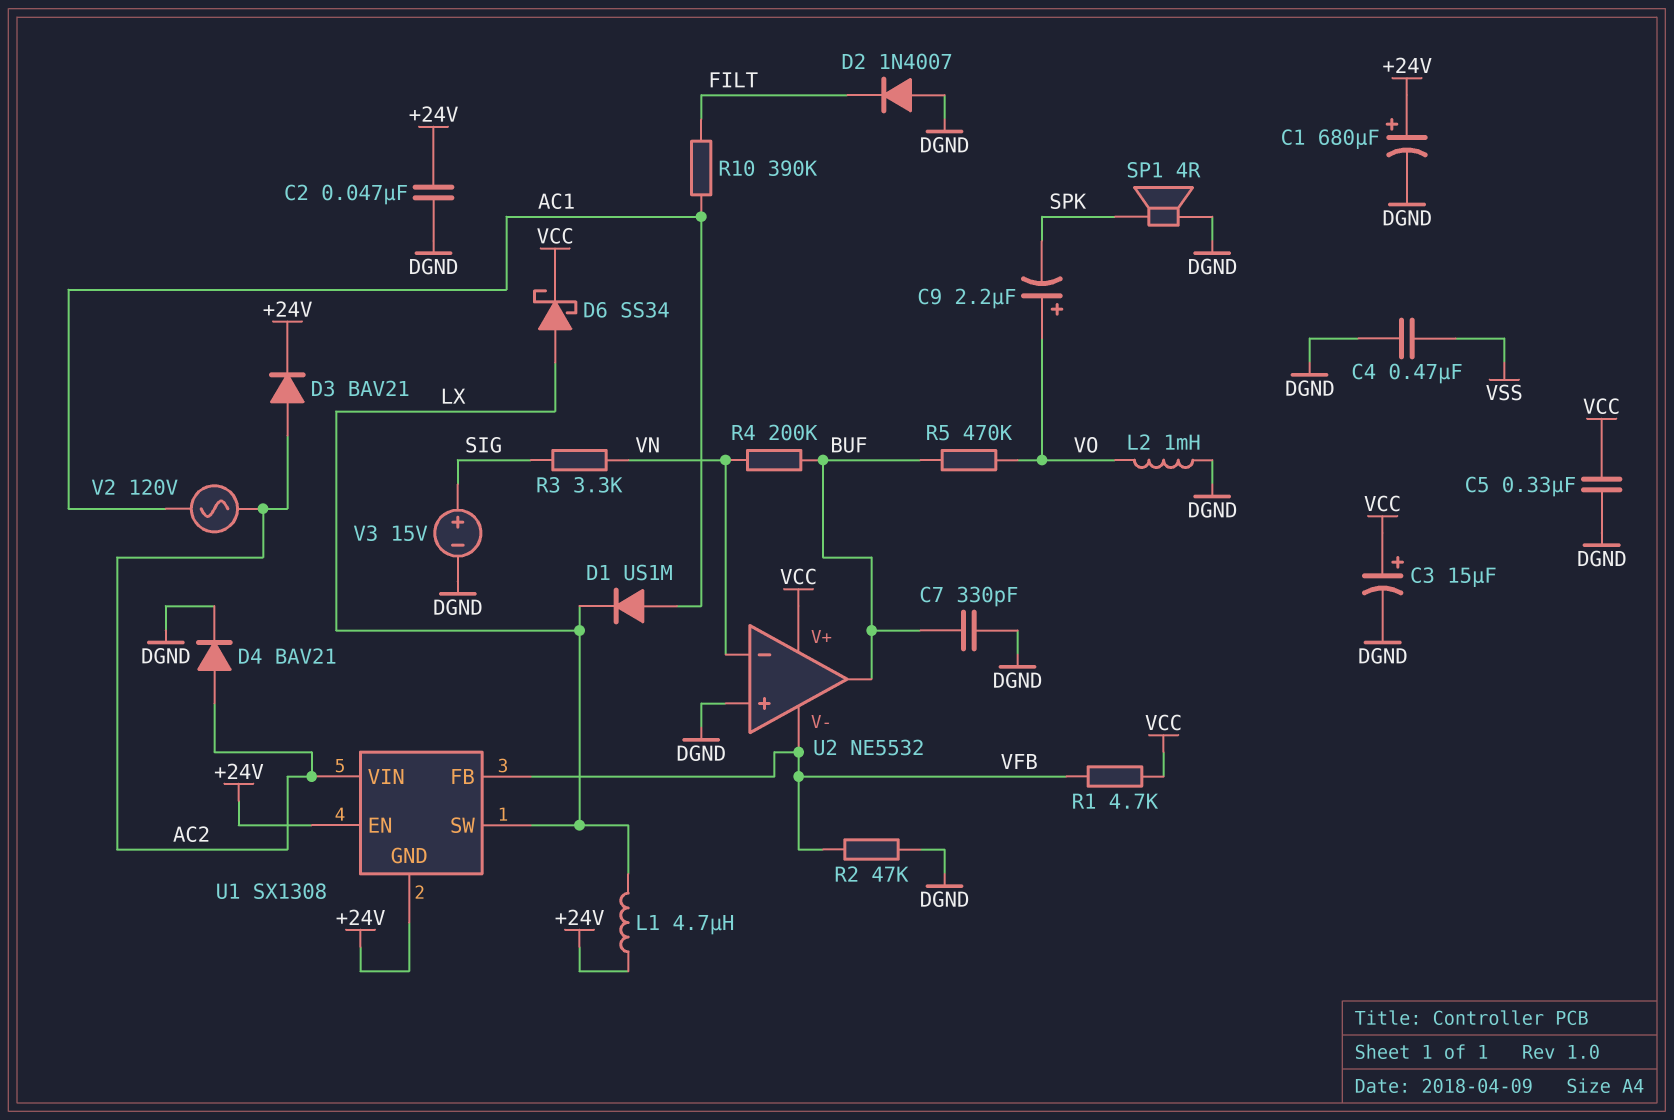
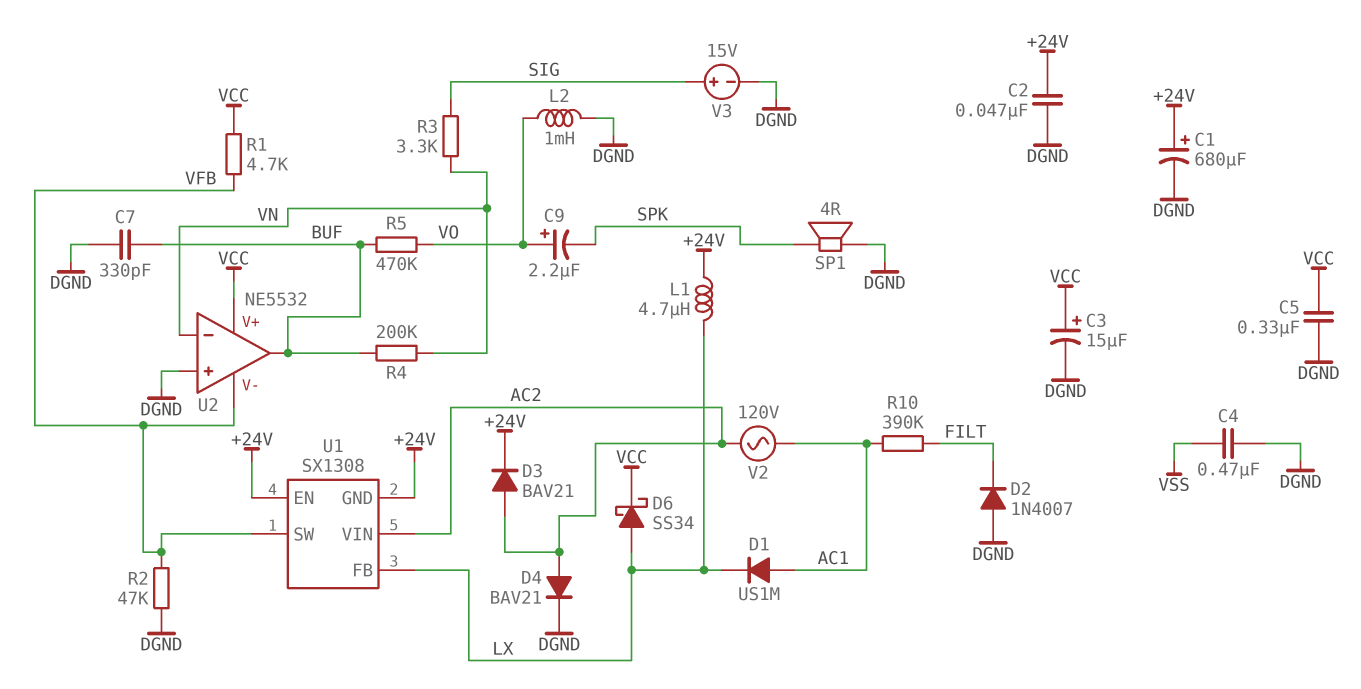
U1 pin FB: VFB -> LX
U1 pin SW: LX -> VFB

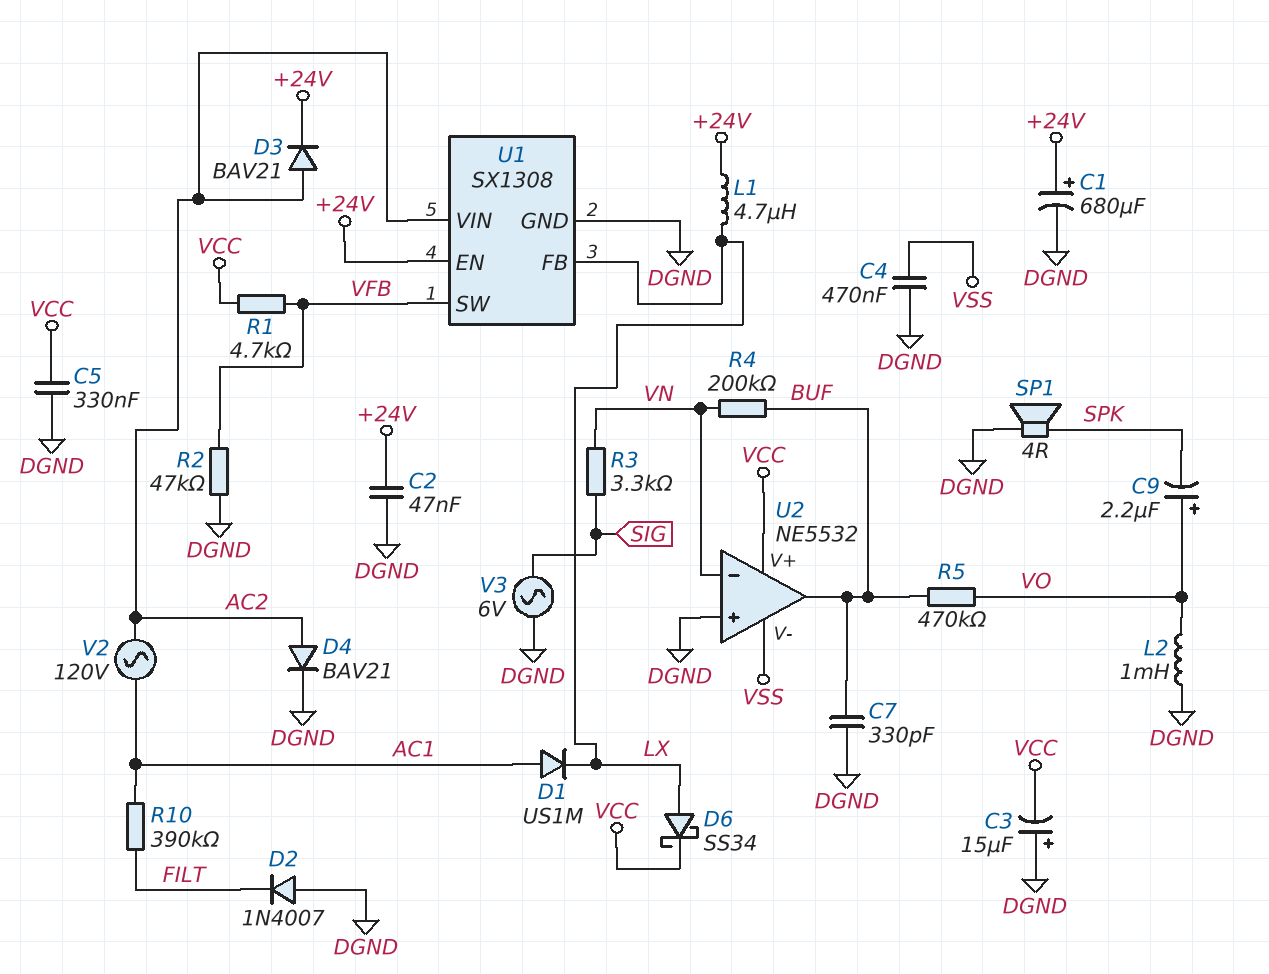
C3: 15uF (plus VCC, minus DGND) -> 15uF (plus DGND, minus VCC)
U1 pin GND: +24V -> DGND
U2 pin V-: VFB -> VSS
V3: 15V (plus SIG, minus DGND) -> AC 6V (DGND, SIG)

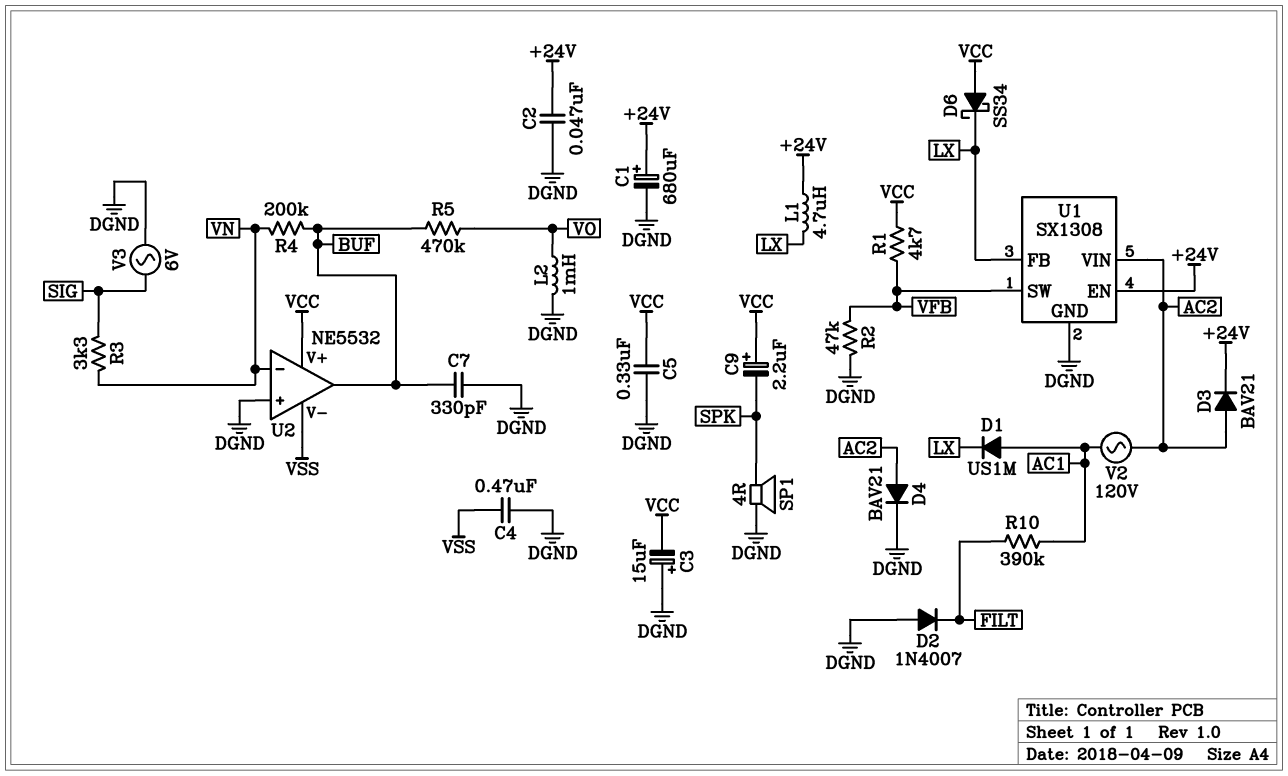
C9: 2.2uF (plus VO, minus SPK) -> 2.2uF (plus VCC, minus SPK)
D6: schottky SS34 (A LX, K VCC) -> schottky SS34 (A VCC, K LX)

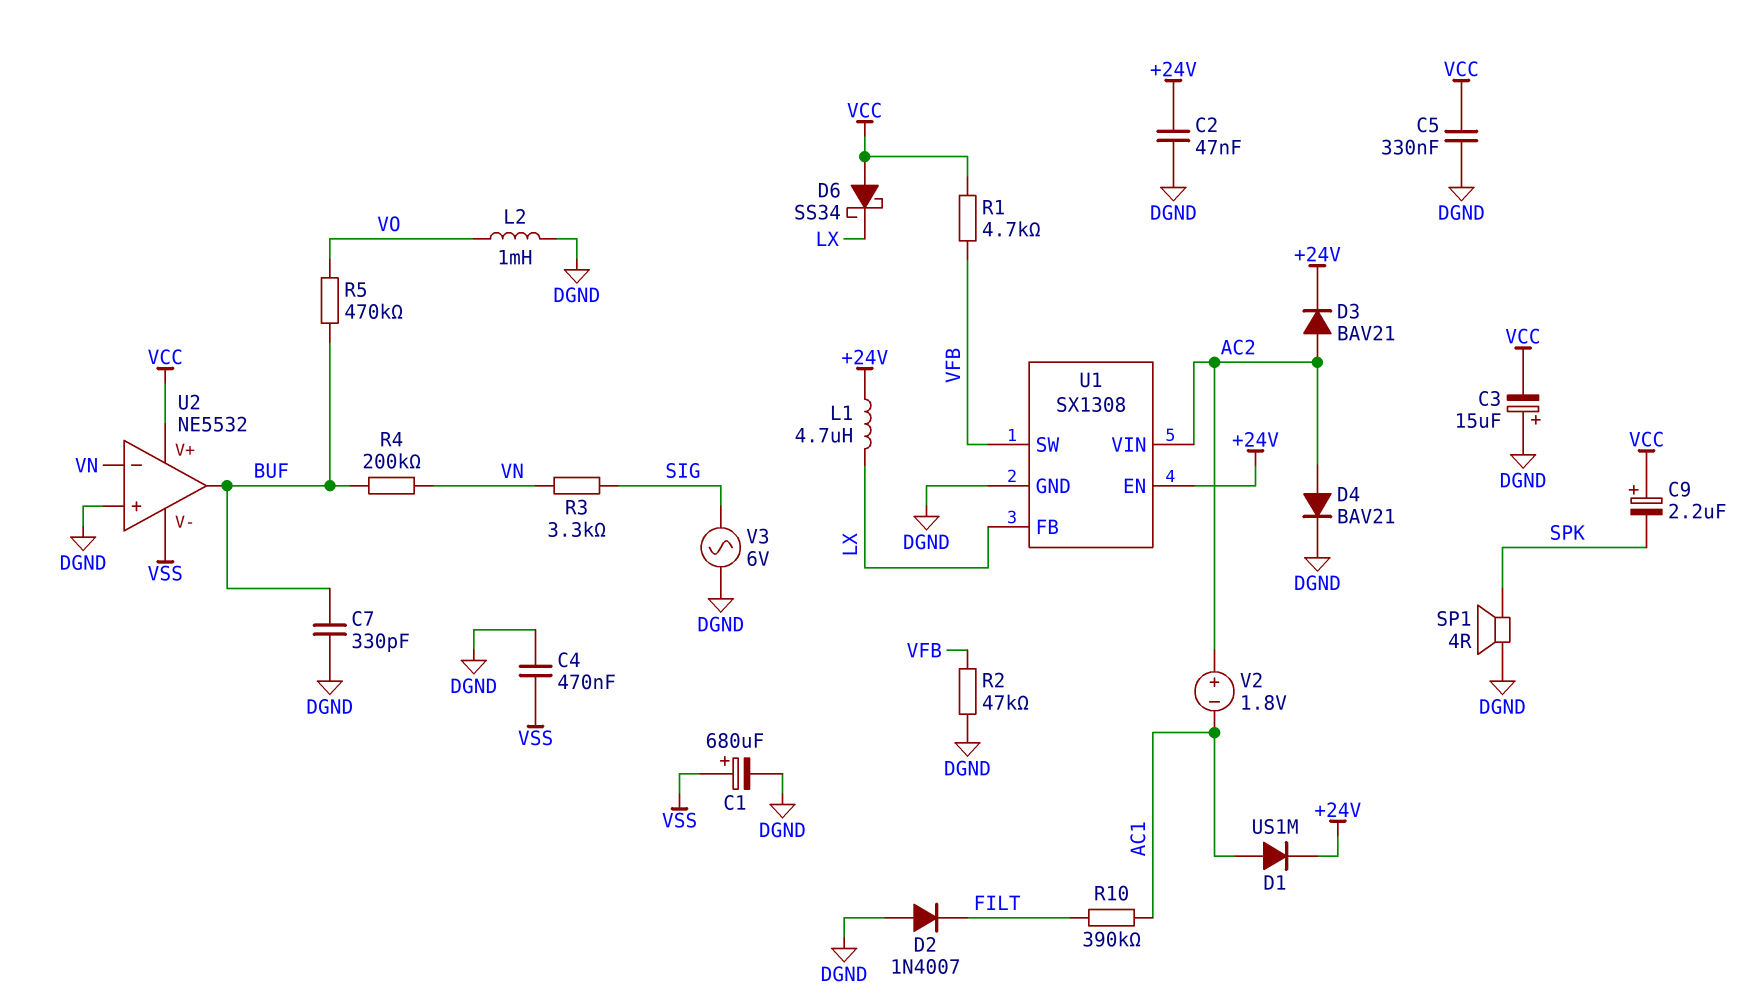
C1: 680uF (plus +24V, minus DGND) -> 680uF (plus VSS, minus DGND)
D1: diode US1M (A AC1, K LX) -> diode US1M (A AC1, K +24V)
V2: AC 120V (AC1, AC2) -> 1.8V (plus AC2, minus AC1)

